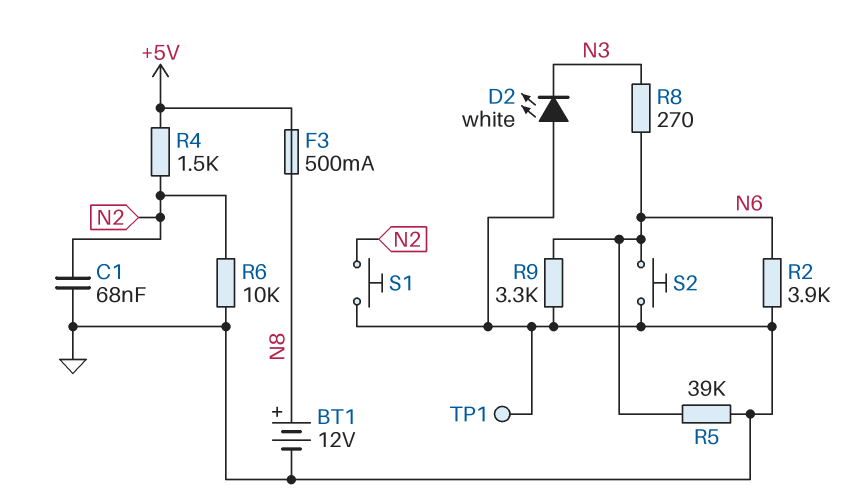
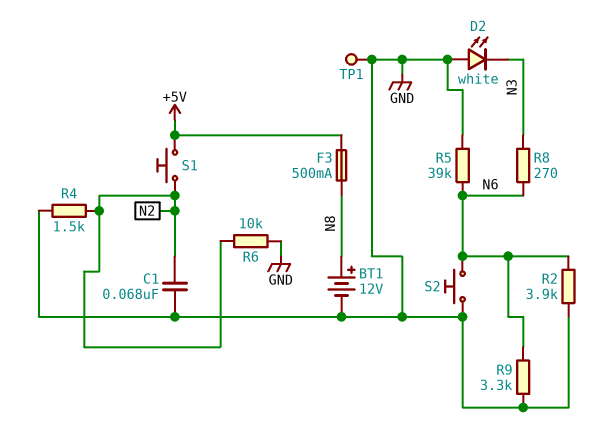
R4: 1.5k (+5V, N2) -> 1.5k (GND, N2)
S1: button (GND, N2) -> button (+5V, N2)

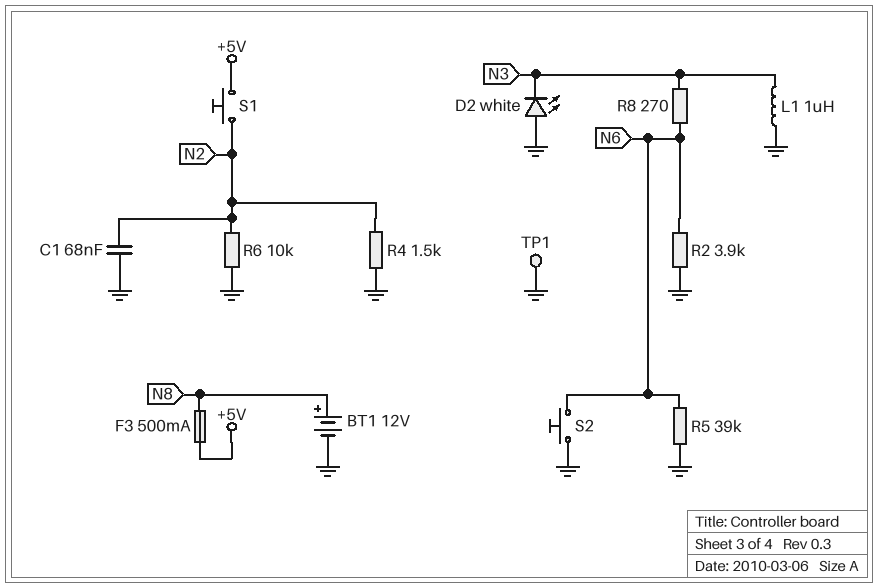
L1: none -> 1uH (GND, N3)
R9: 3.3k (GND, N6) -> none

